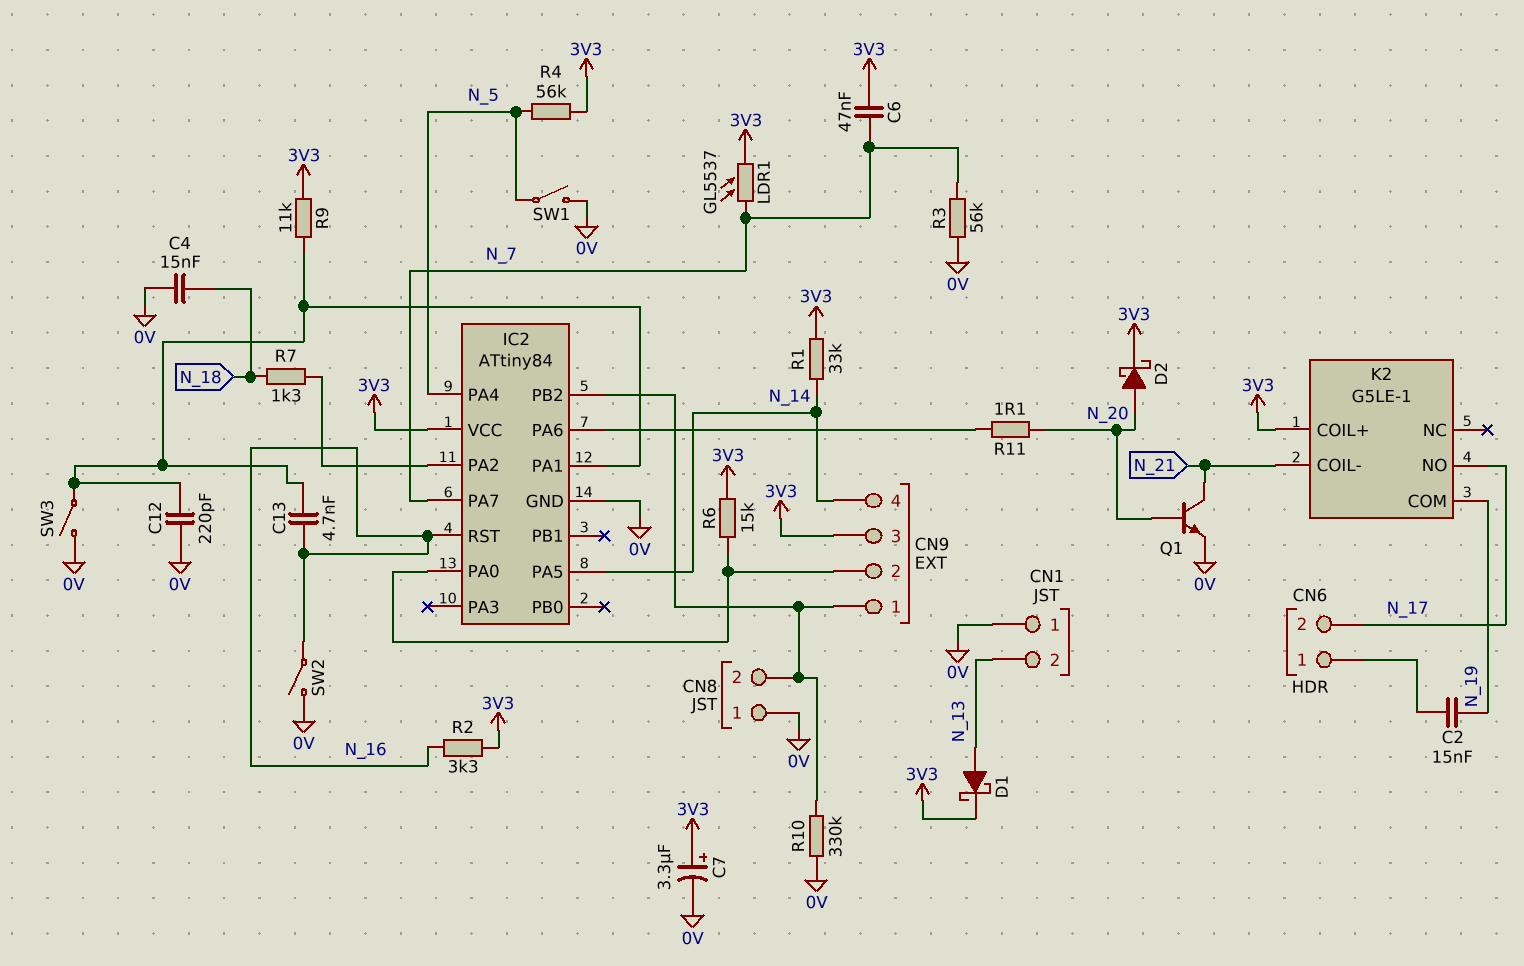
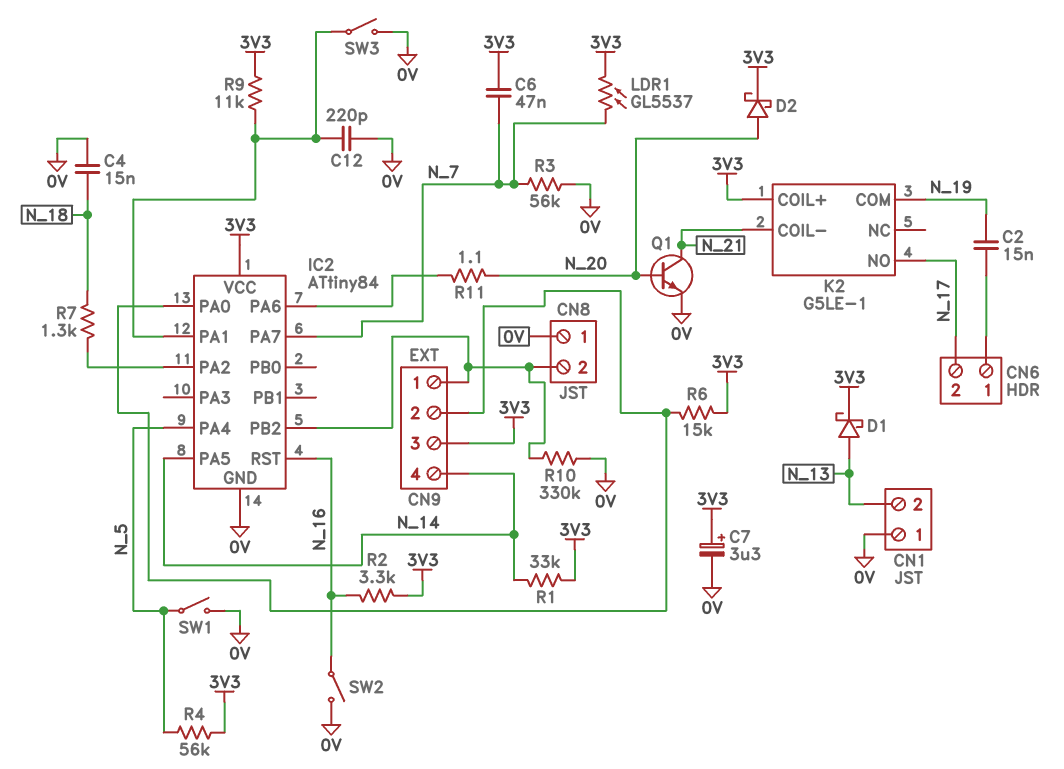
C13: 4.7nF (IC2/PA1, N_16) -> none

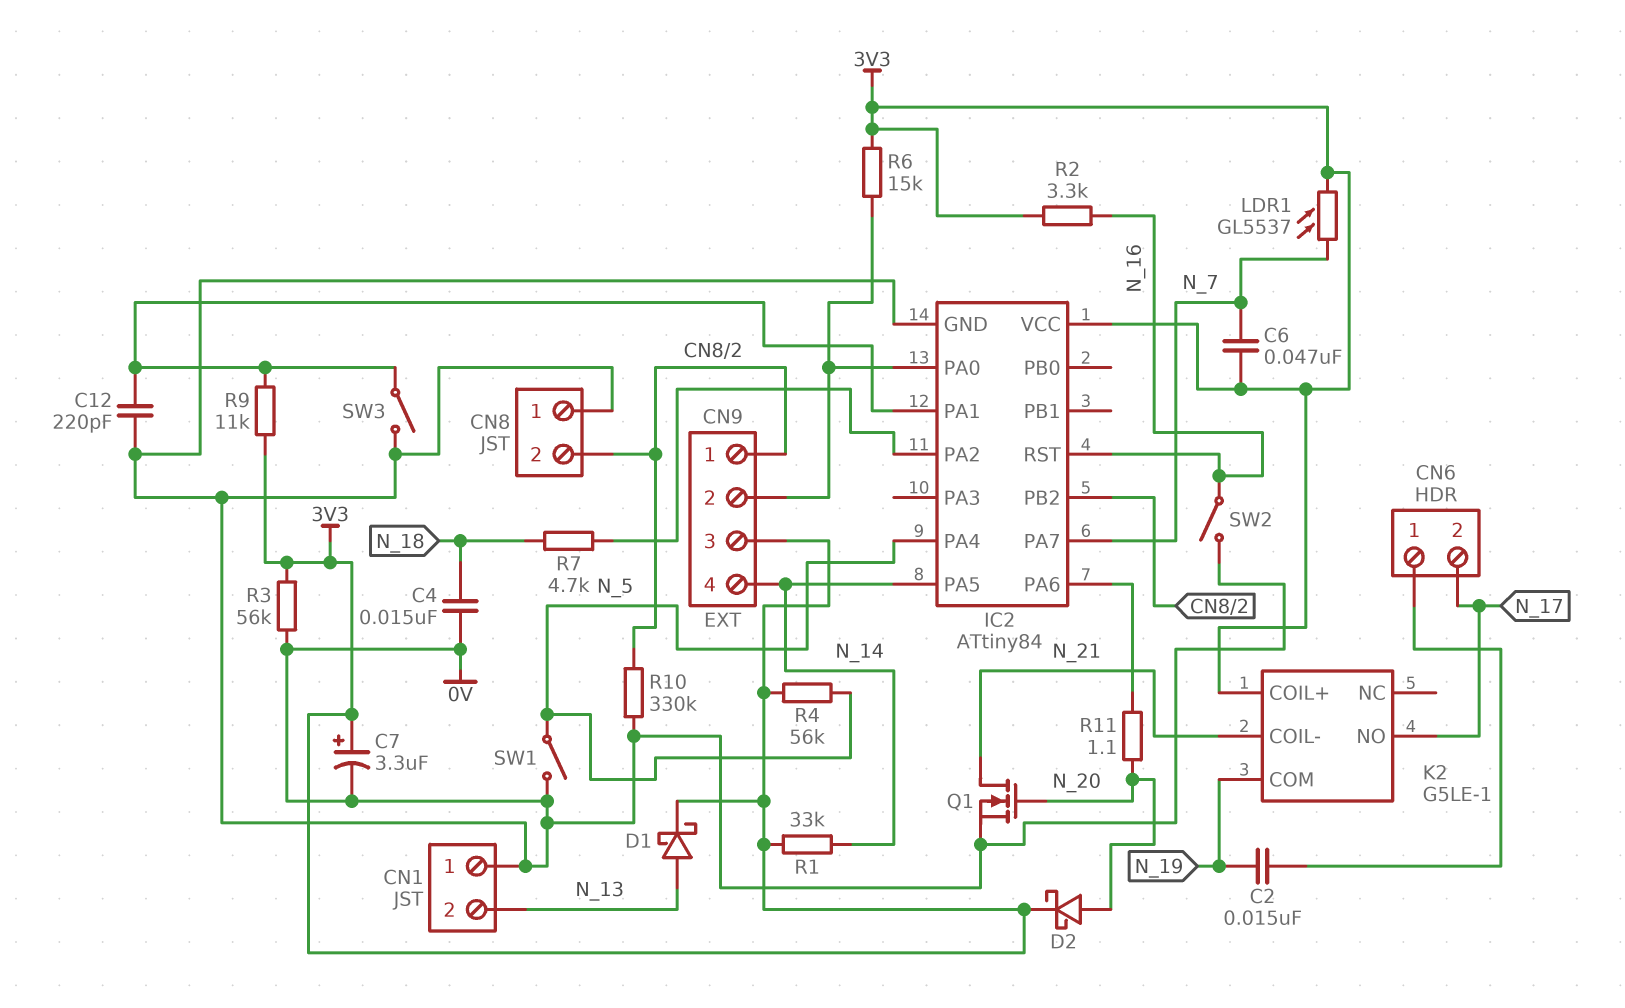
Q1: NPN (B N_20, C N_21, E 0V) -> NMOS (G N_20, D N_21, S 0V)
R3: 56k (0V, N_7) -> 56k (0V, 3V3)
R7: 1.3k (IC2/PA2, N_18) -> 4.7k (IC2/PA2, N_18)

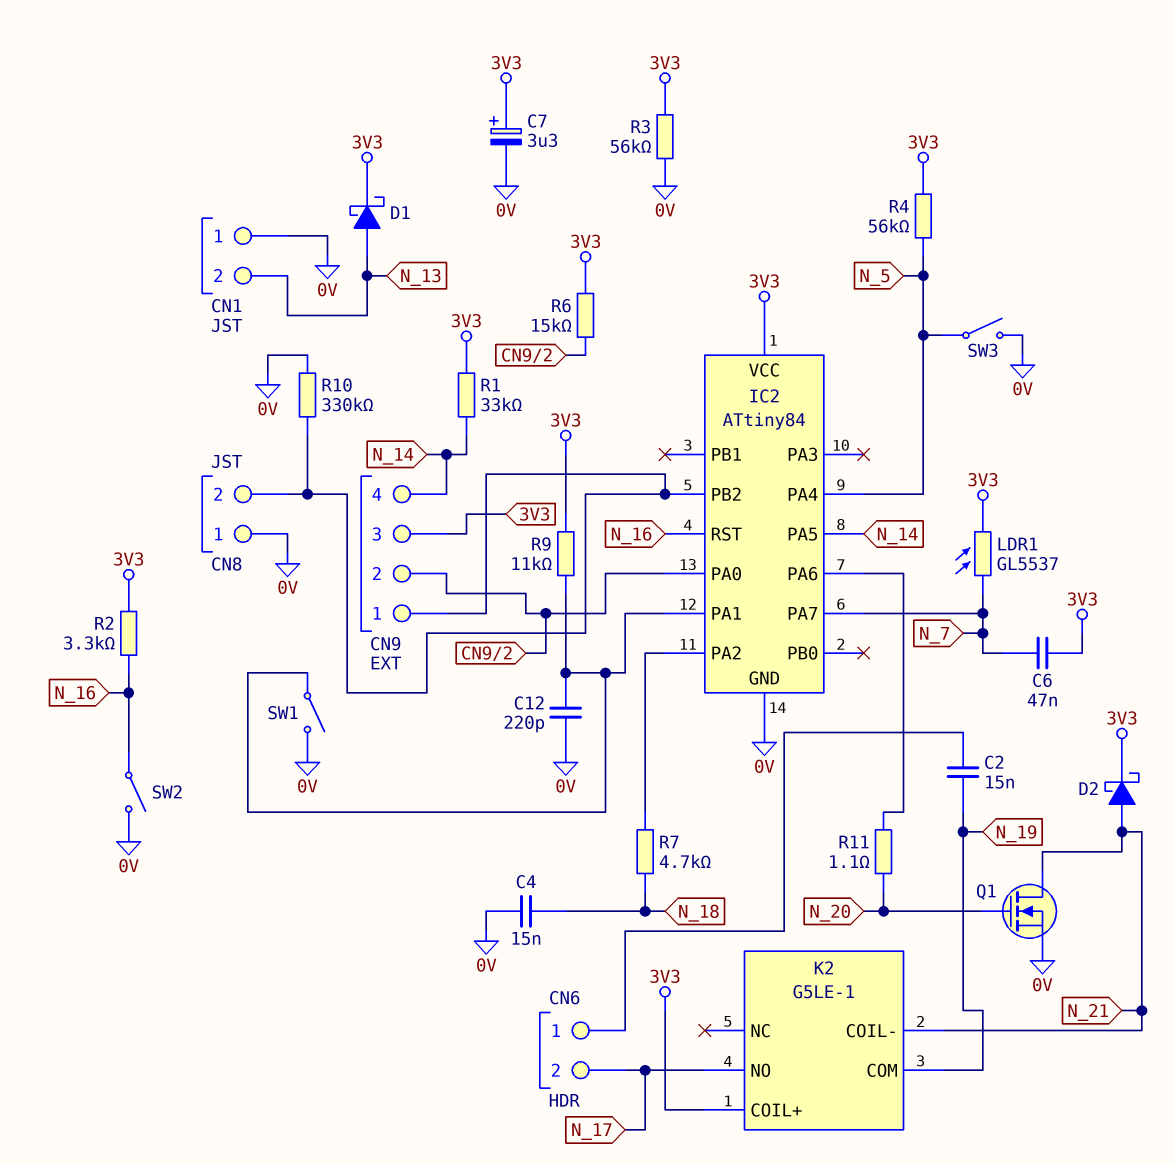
D2: schottky (A N_20, K 3V3) -> schottky (A N_21, K 3V3)
SW1: switch (0V, N_5) -> switch (0V, IC2/PA1)
SW3: switch (0V, IC2/PA1) -> switch (0V, N_5)

